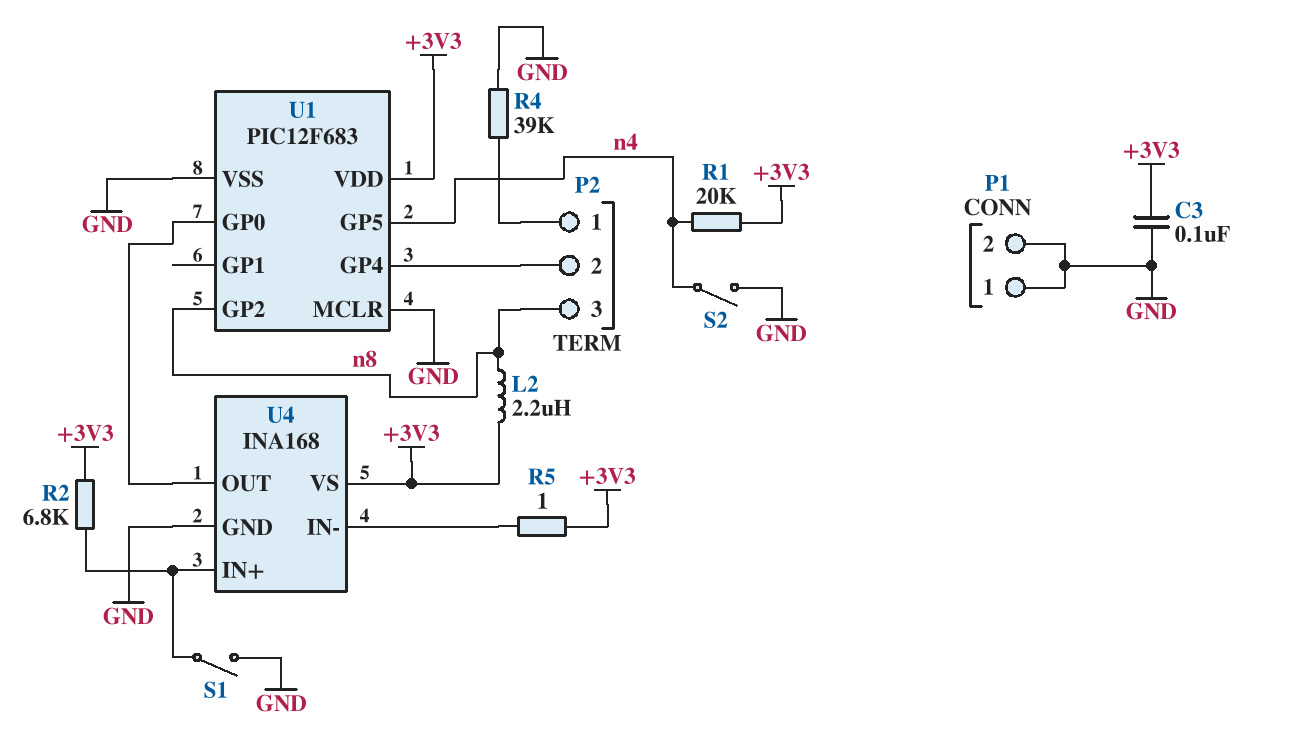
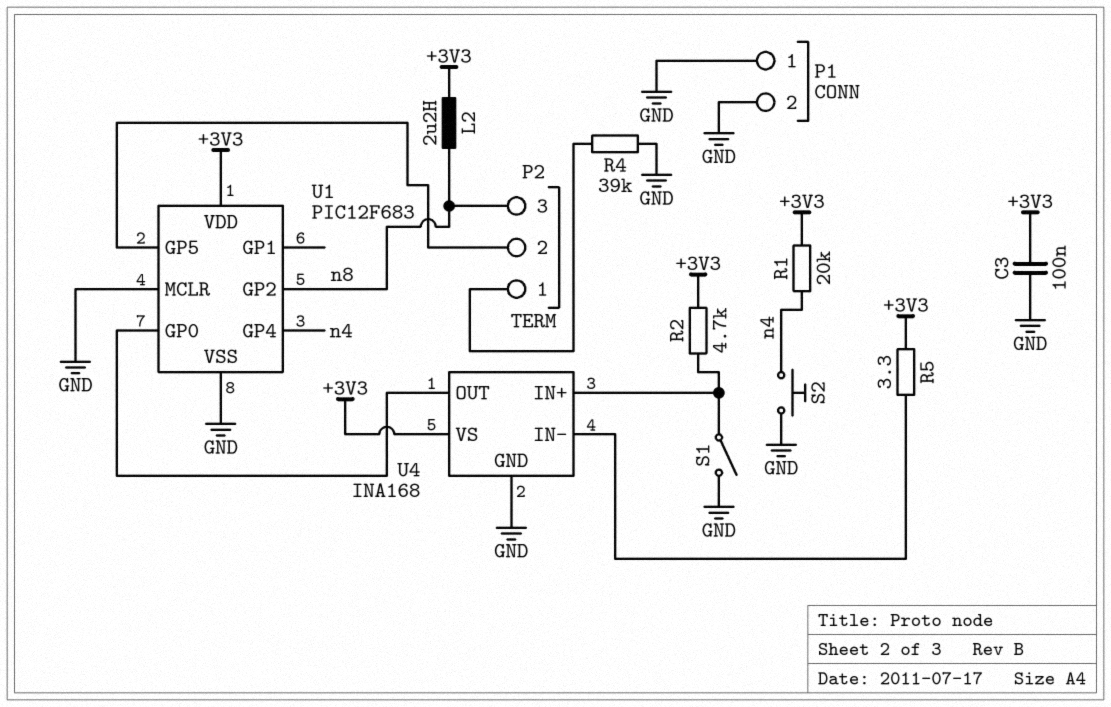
R2: 6.8k (+3V3, U4/IN+) -> 4.7k (+3V3, U4/IN+)
R5: 1 (+3V3, U4/IN-) -> 3.3 (+3V3, U4/IN-)
S2: switch (GND, n4) -> button (GND, n4)
U1 pin GP4: P2/2 -> n4
U1 pin GP5: n4 -> P2/2

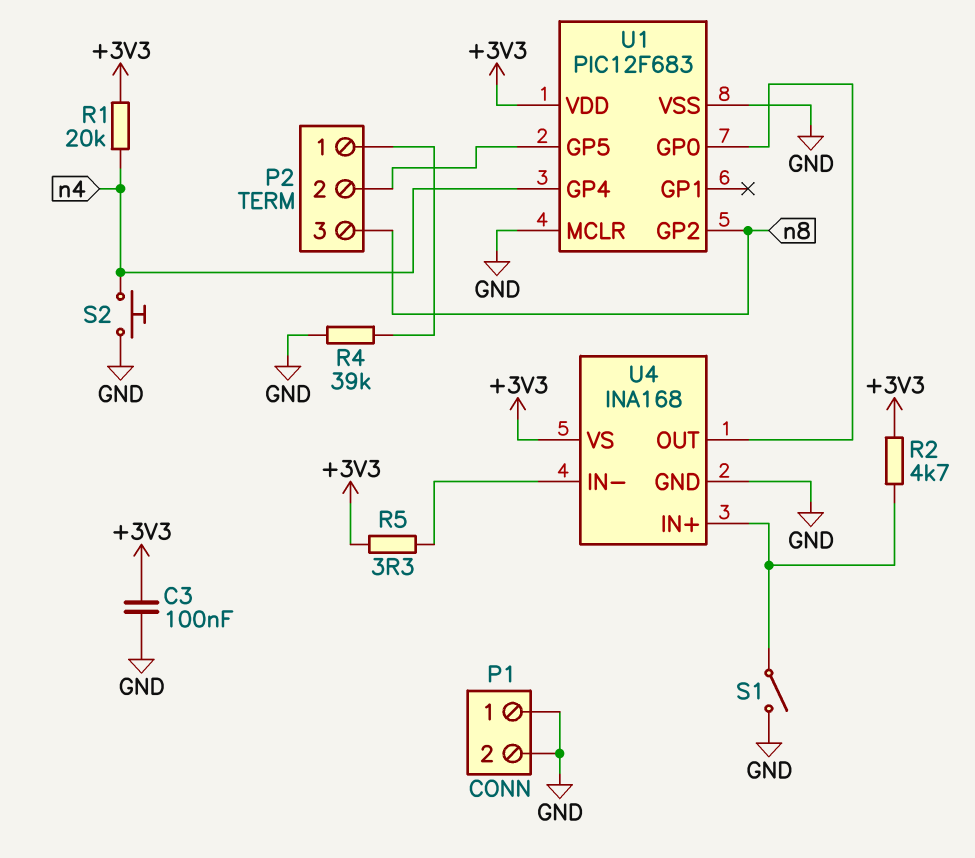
L2: 2.2uH (+3V3, n8) -> none

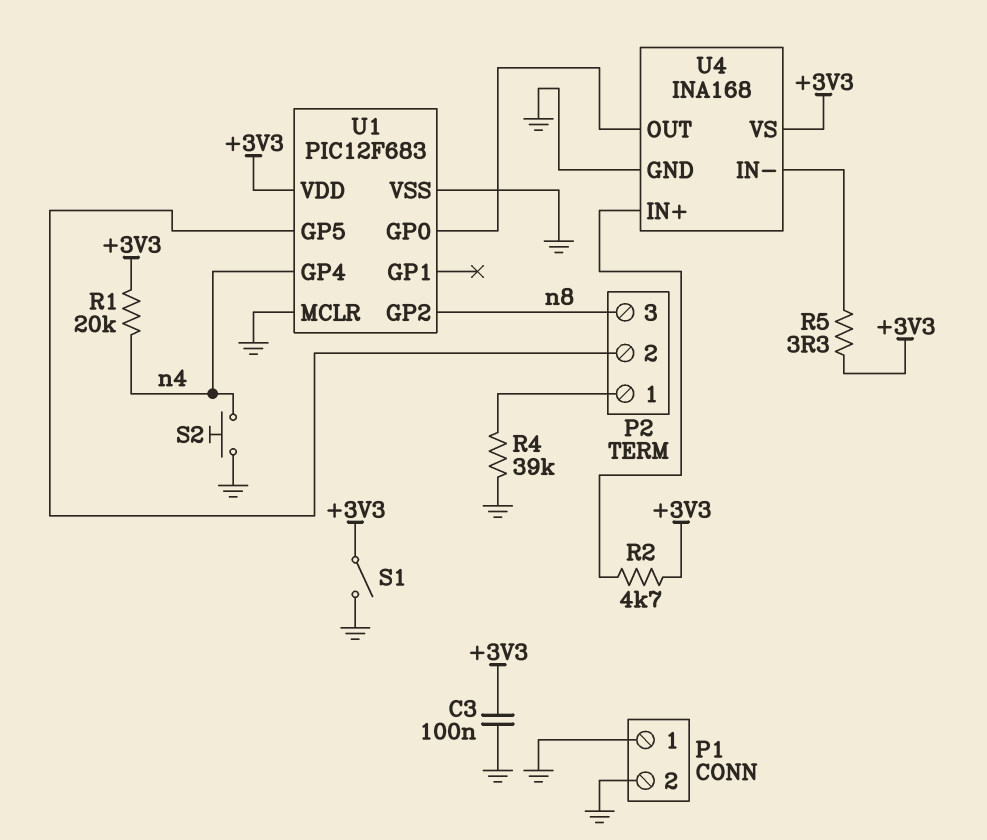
S1: switch (GND, U4/IN+) -> switch (+3V3, GND)

